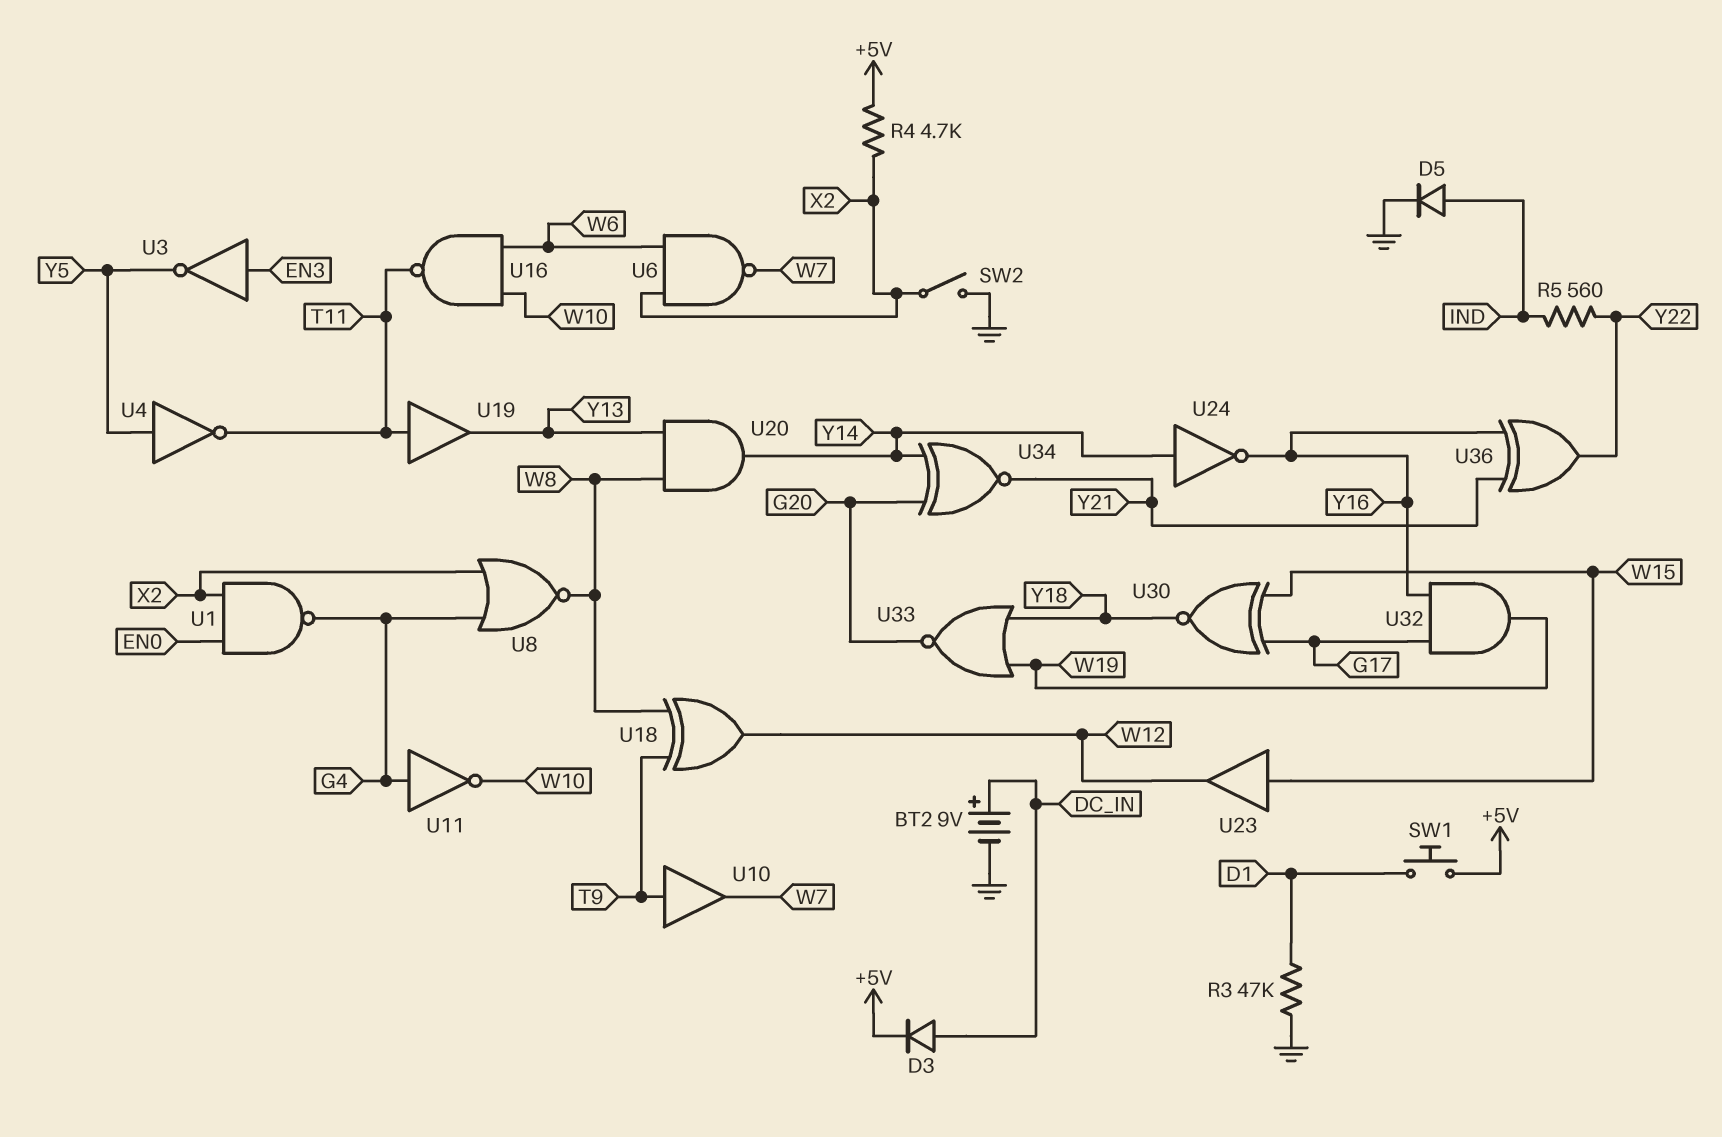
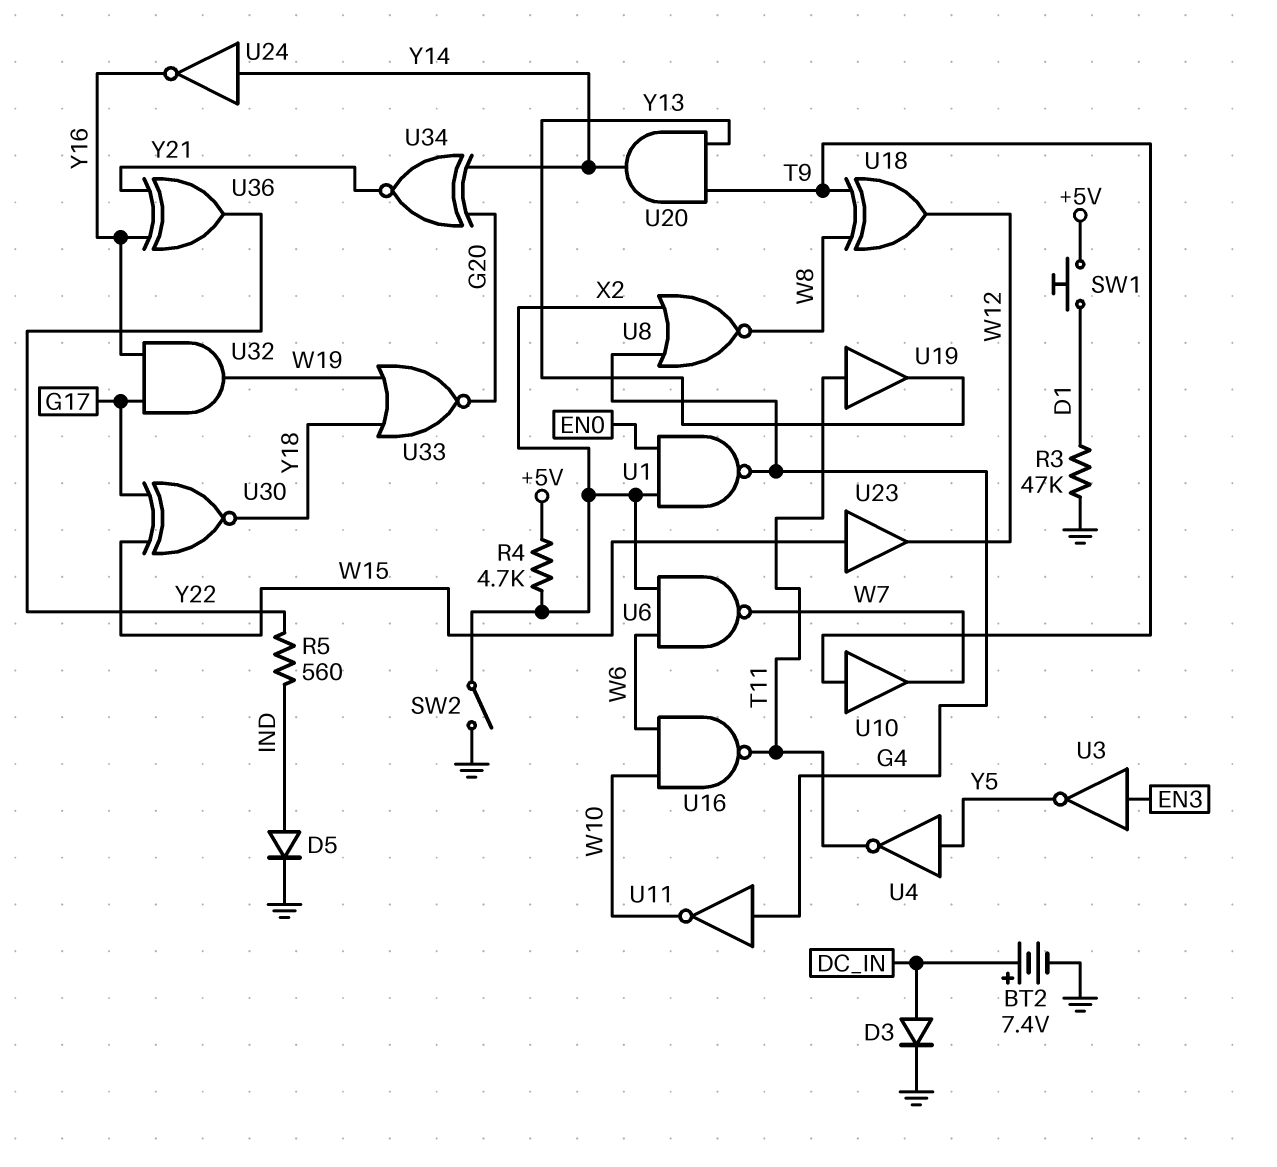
BT2: 9V (plus DC_IN, minus GND) -> 7.4V (plus DC_IN, minus GND)
D3: diode (A DC_IN, K +5V) -> diode (A DC_IN, K GND)
U20: AND (in W8, in Y13, out Y14) -> AND (in T9, in Y13, out Y14)

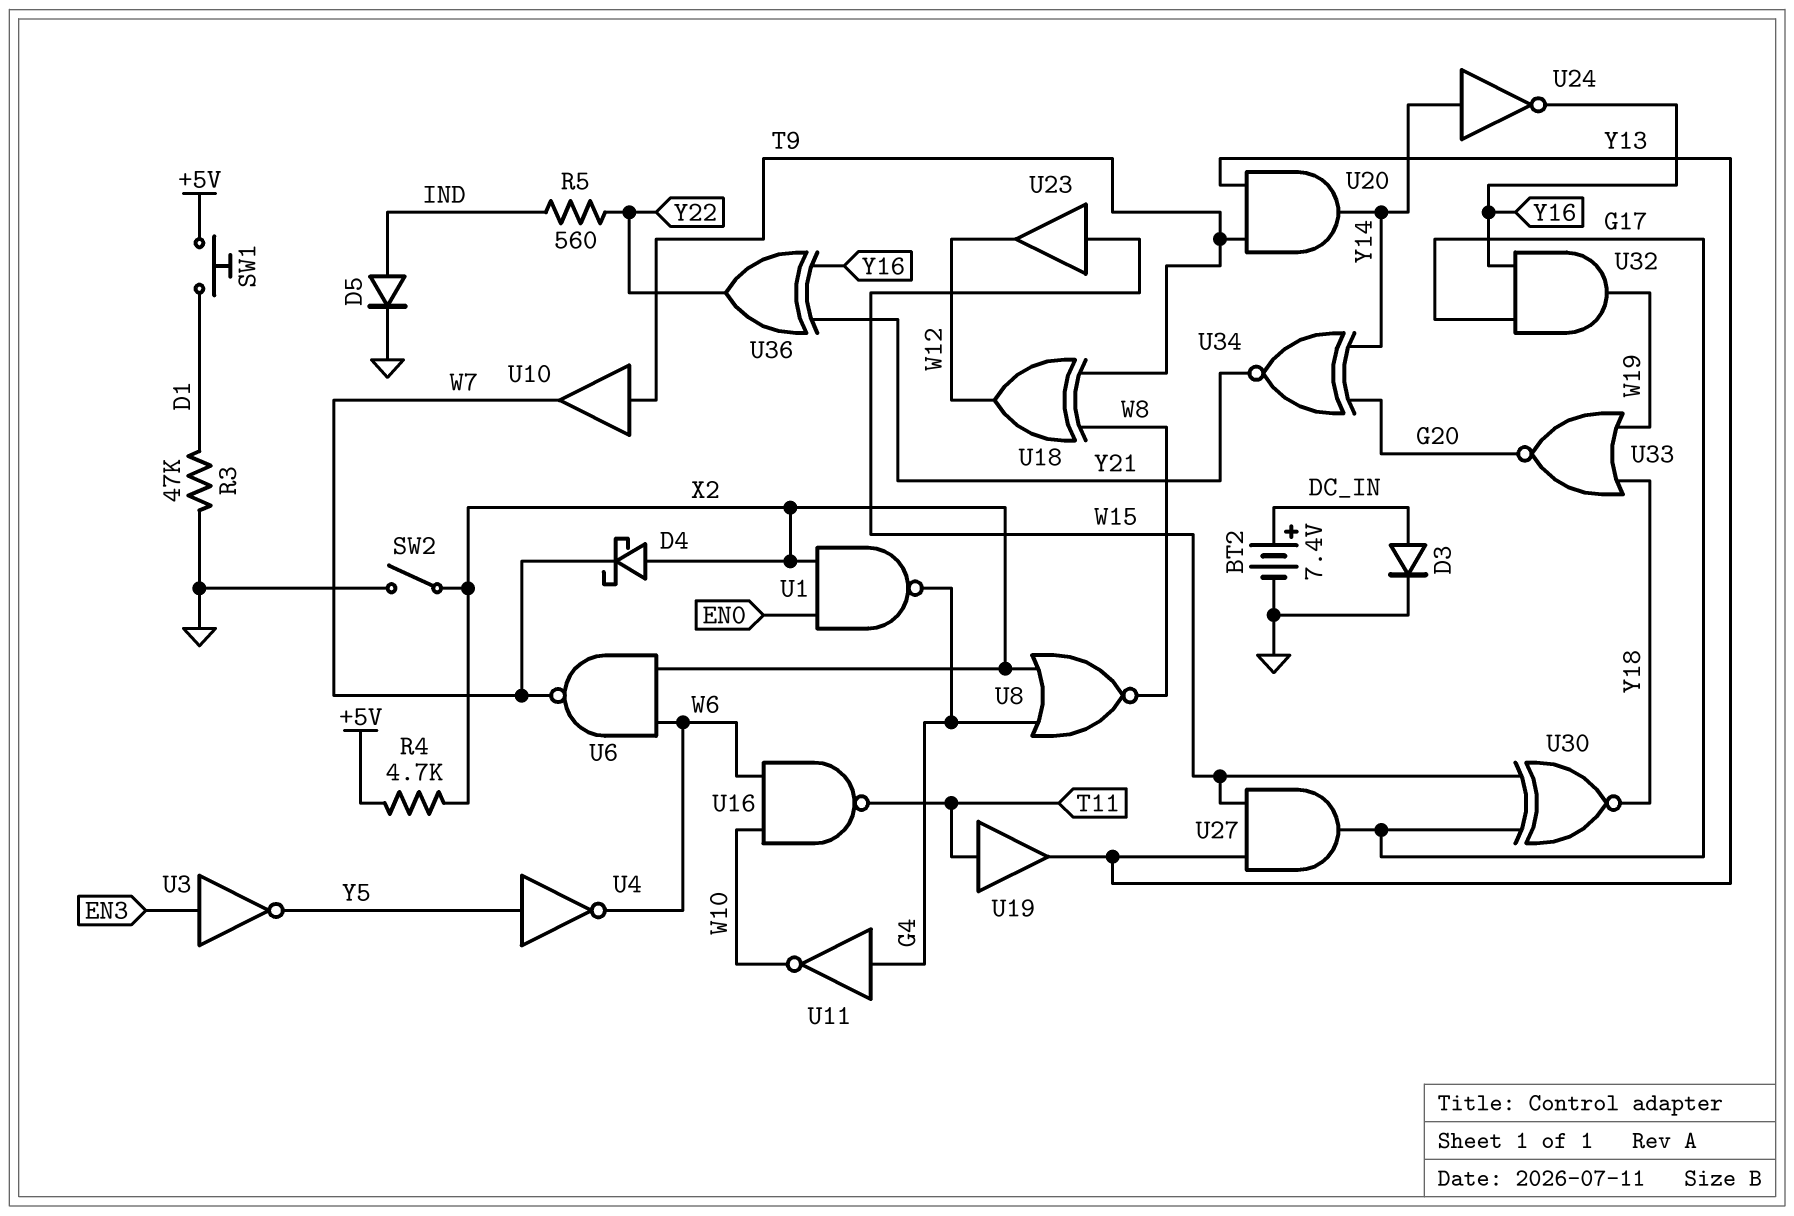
D4: none -> schottky (A X2, K W7)
U4: NOT (in Y5, out T11) -> NOT (in Y5, out W6)
U27: none -> AND (in W15, in Y13, out G17)

